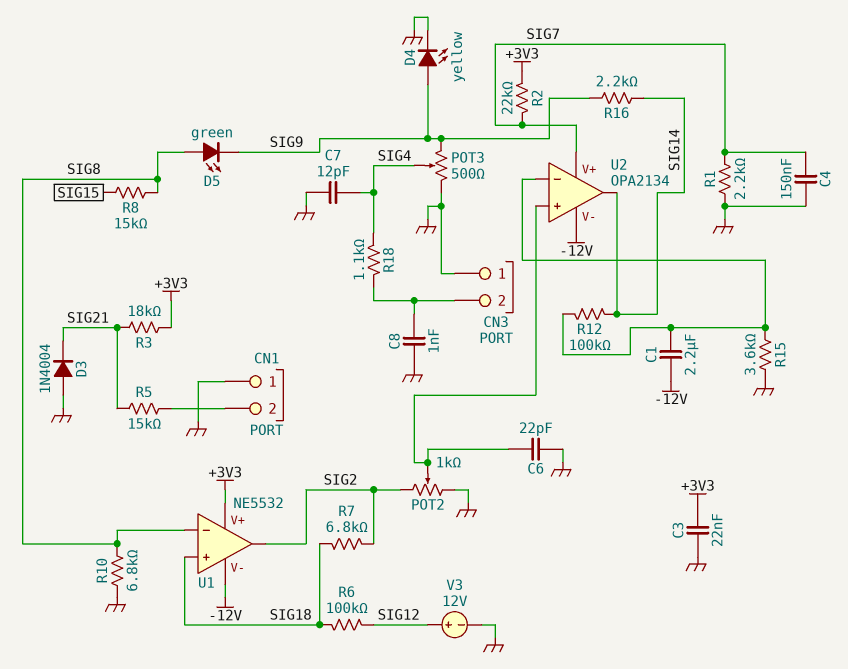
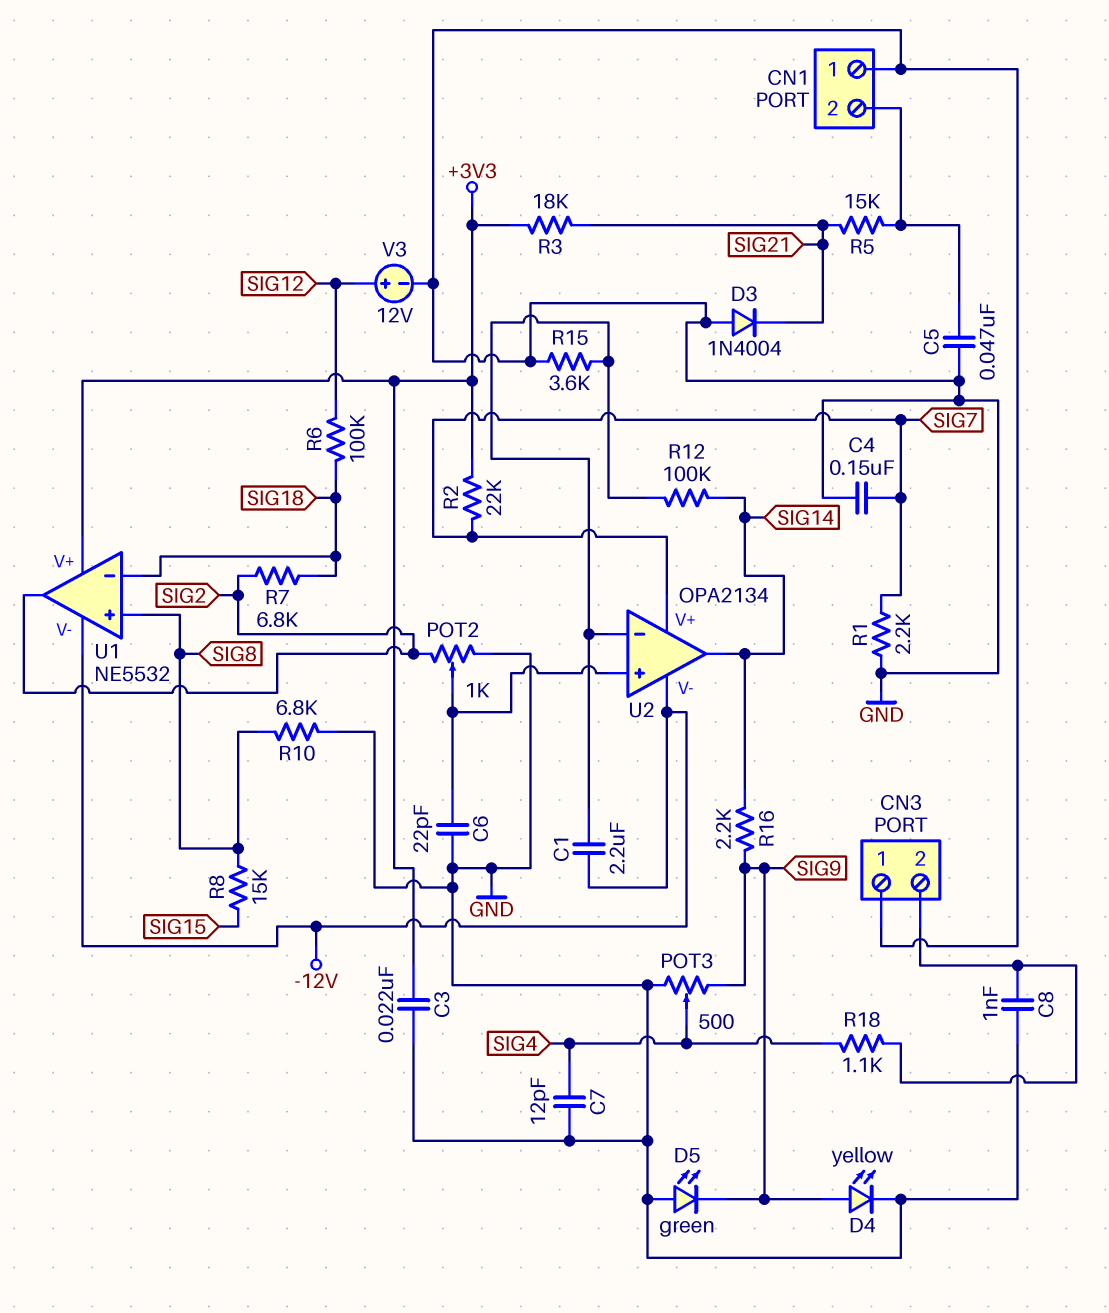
C5: none -> 47nF (CN1/2, GND)
D5: LED green (A SIG8, K SIG9) -> LED green (A GND, K SIG9)
U1 pin in+: SIG18 -> SIG8
U1 pin in-: SIG8 -> SIG18

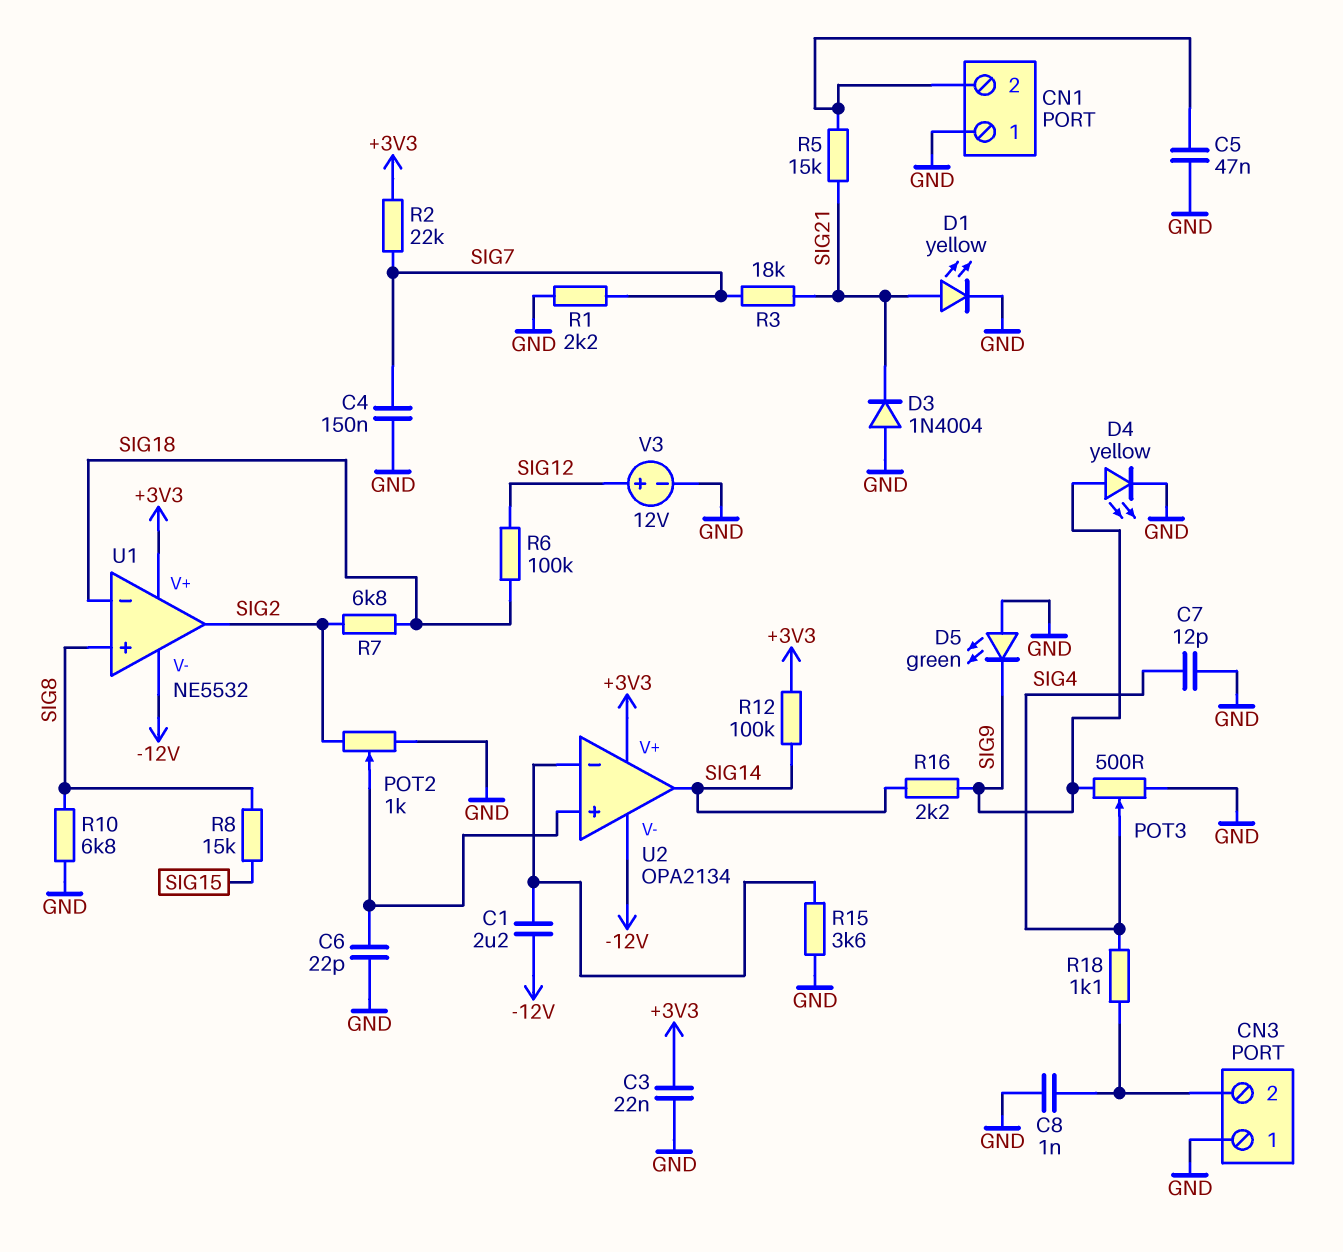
D1: none -> LED yellow (A SIG21, K GND)
R3: 18k (+3V3, SIG21) -> 18k (SIG7, SIG21)
R12: 100k (SIG14, U2/in-) -> 100k (+3V3, SIG14)
U2 pin V+: SIG7 -> +3V3

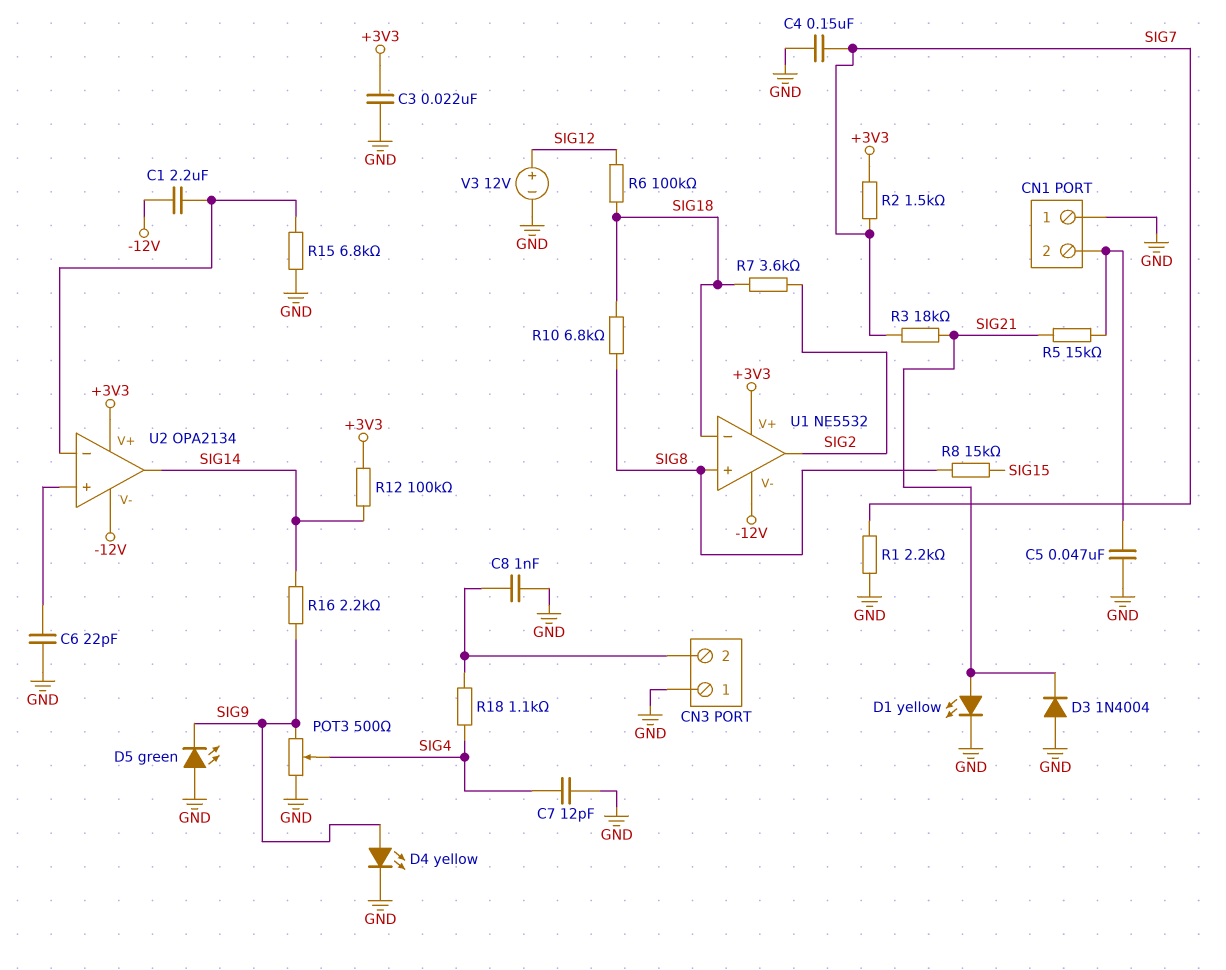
POT2: 1k (GND, SIG2, wiper U2/in+) -> none
R2: 22k (+3V3, SIG7) -> 1.5k (+3V3, SIG7)
R7: 6.8k (SIG2, SIG18) -> 3.6k (SIG2, SIG18)
R10: 6.8k (GND, SIG8) -> 6.8k (SIG8, SIG18)
R15: 3.6k (GND, U2/in-) -> 6.8k (GND, U2/in-)

